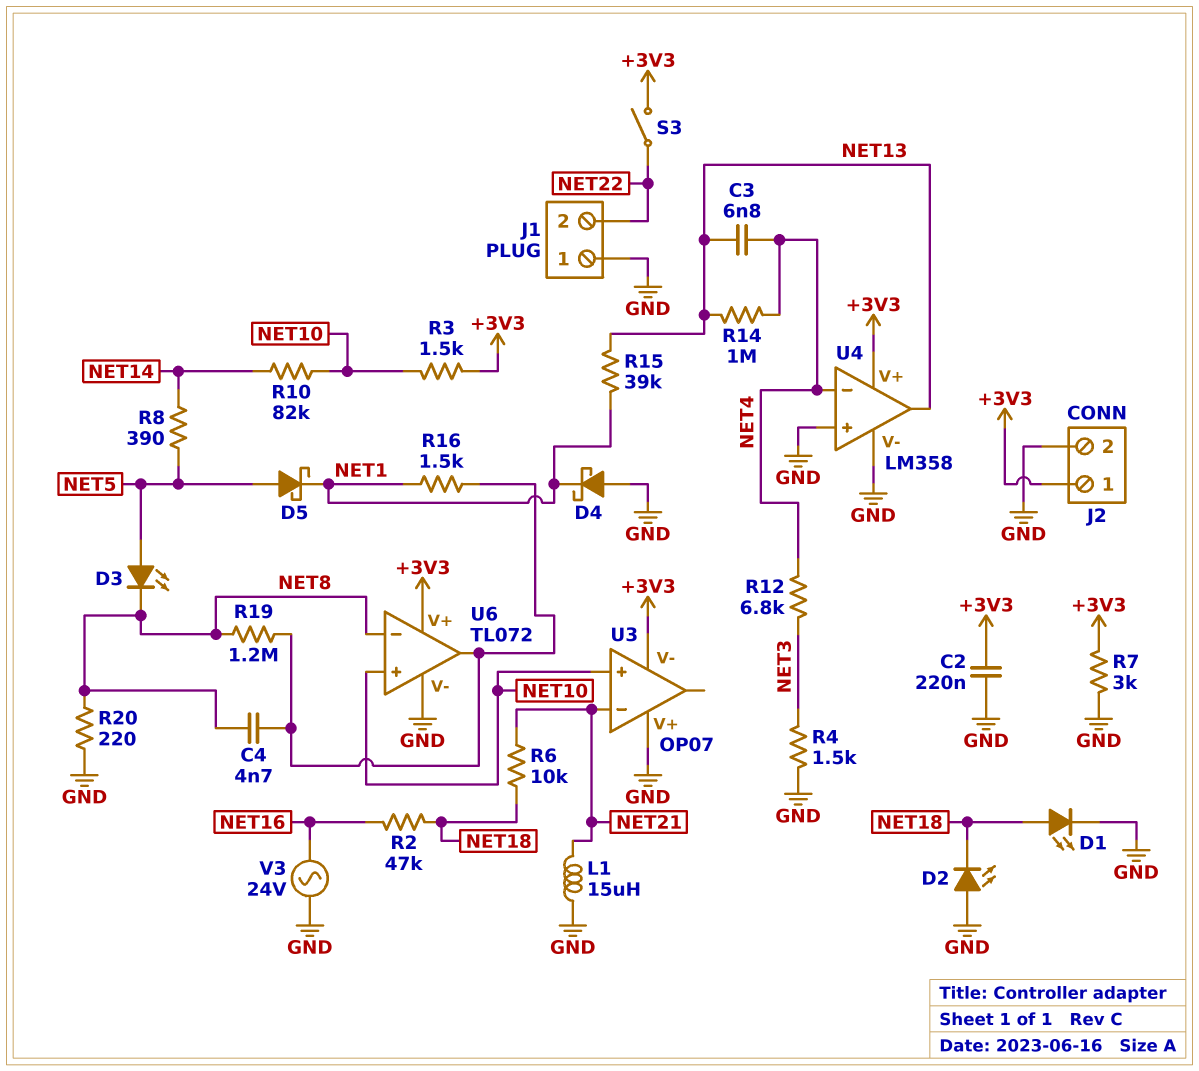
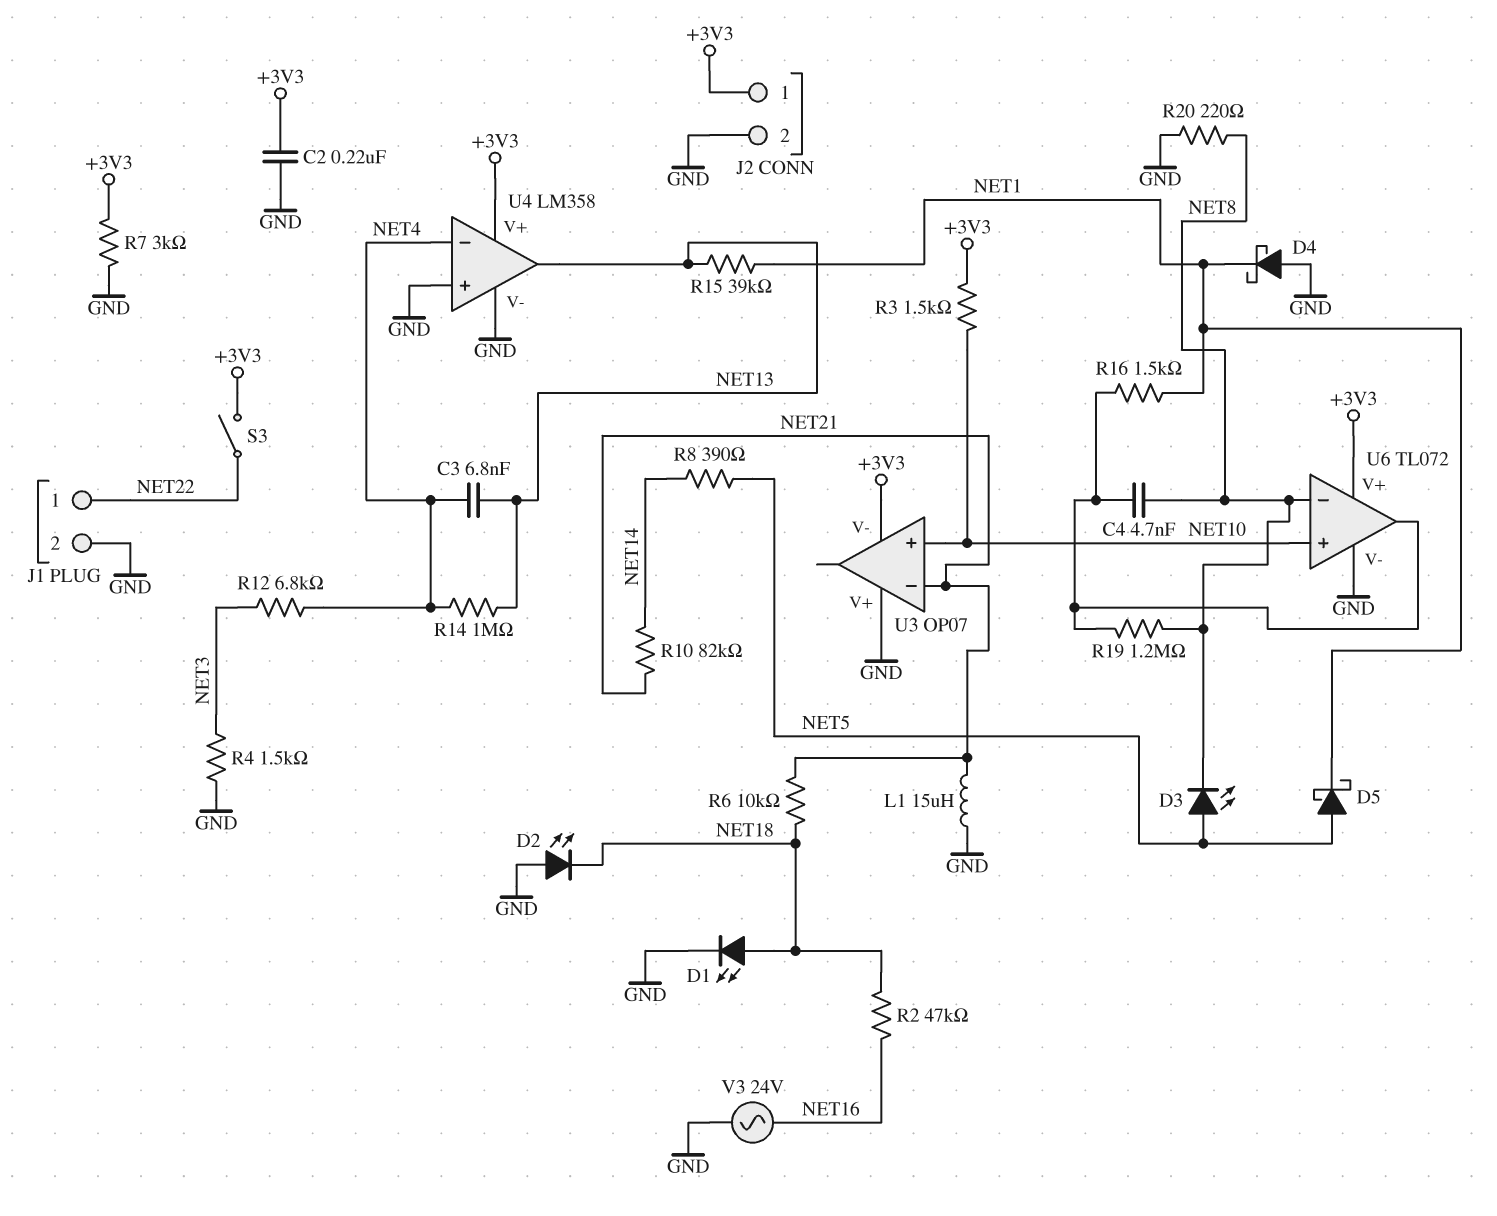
J1 pin 1: GND -> NET22
J1 pin 2: NET22 -> GND
R10: 82k (NET10, NET14) -> 82k (NET14, NET21)

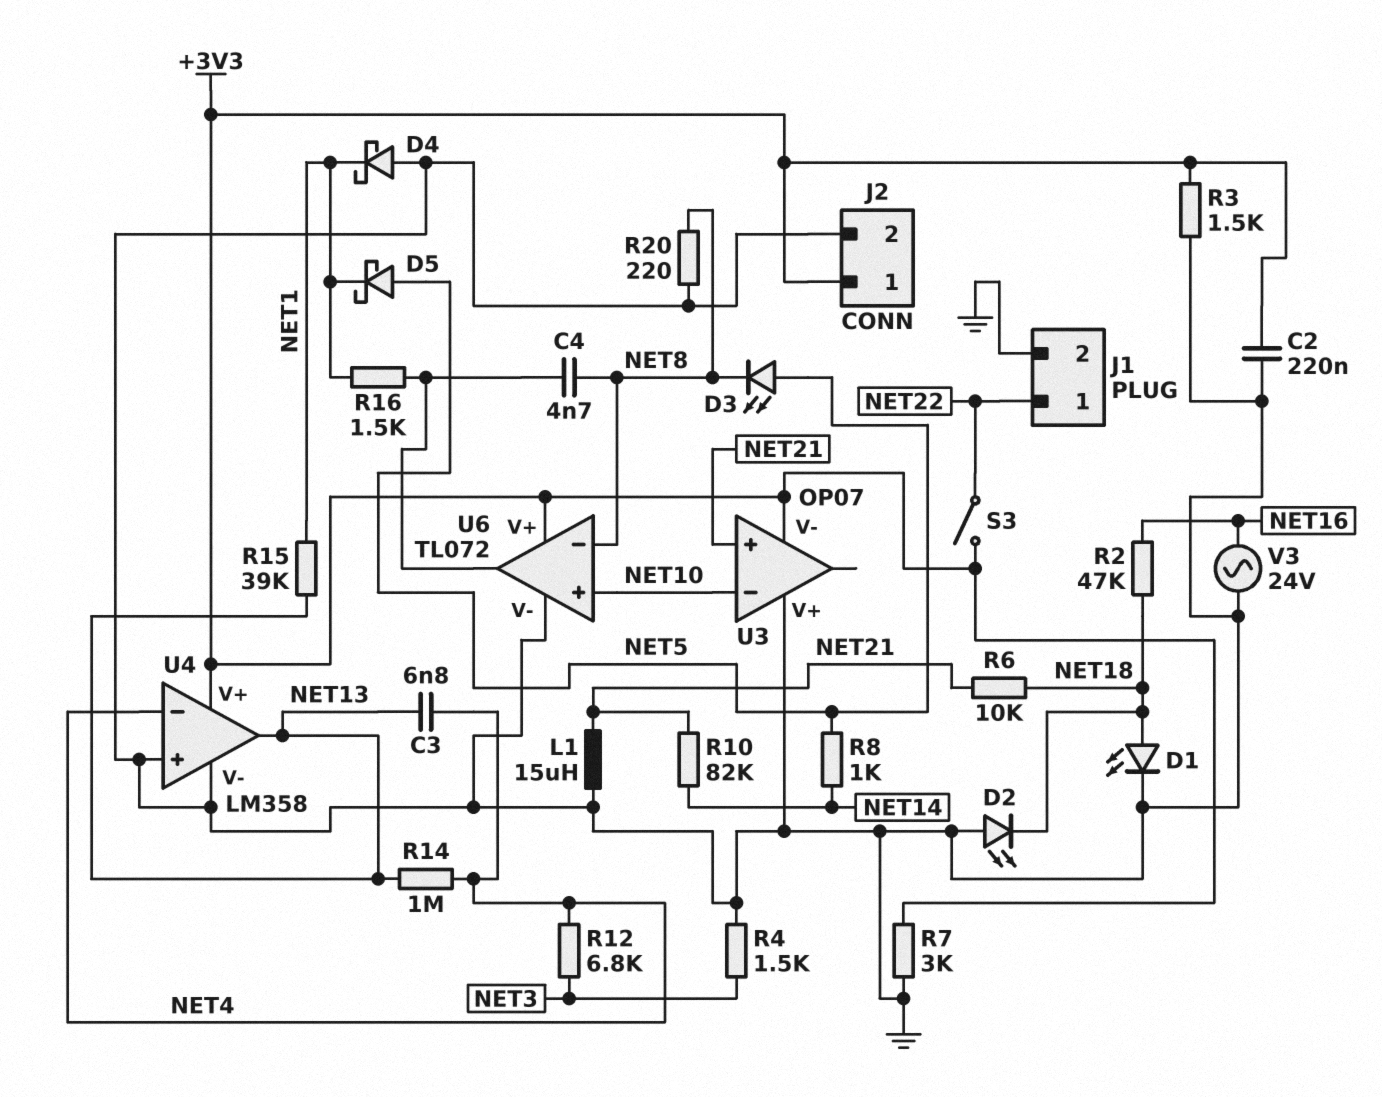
R3: 1.5k (+3V3, NET10) -> 1.5k (+3V3, GND)
R8: 390 (NET5, NET14) -> 1k (NET5, NET14)
R19: 1.2M (NET8, U6/out) -> none
U3 pin in+: NET10 -> NET21
U3 pin in-: NET21 -> NET10

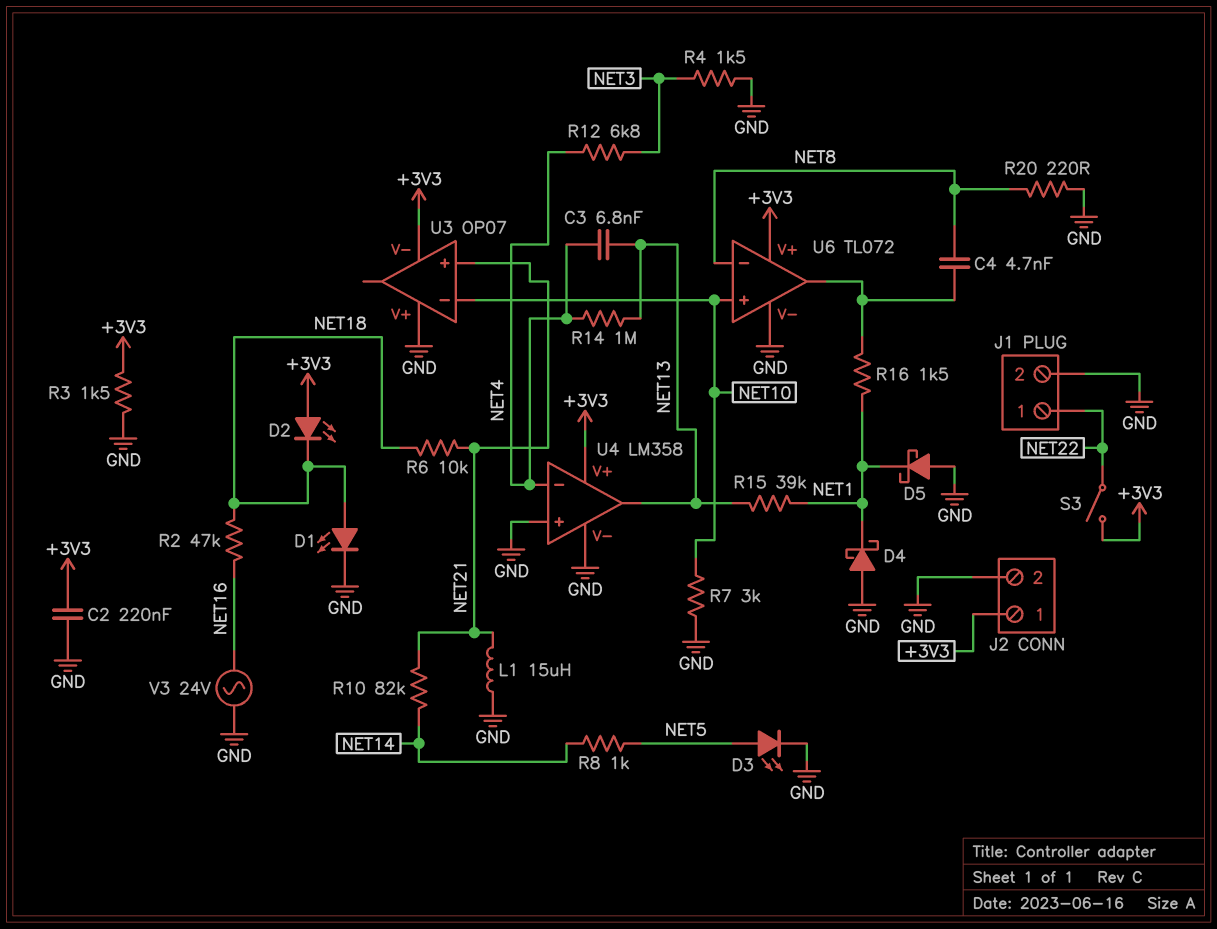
D2: LED (A GND, K NET18) -> LED (A +3V3, K NET18)
D3: LED (A NET5, K NET8) -> LED (A NET5, K GND)
D5: schottky (A NET5, K NET1) -> schottky (A GND, K NET1)
R7: 3k (+3V3, GND) -> 3k (GND, NET10)

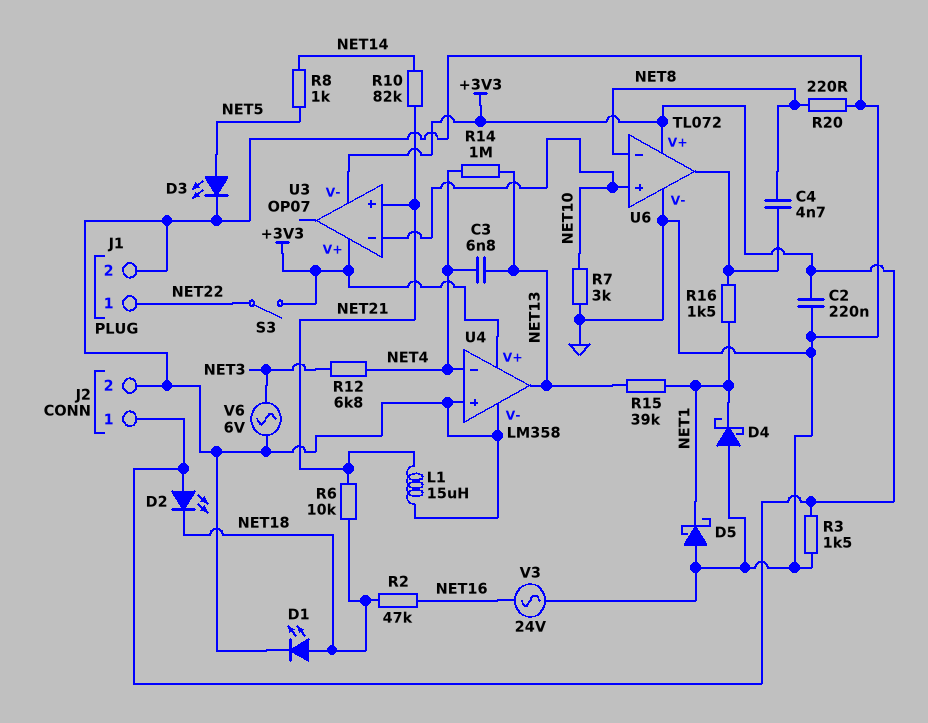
R4: 1.5k (GND, NET3) -> none
U3 pin V+: GND -> +3V3
V6: none -> AC 6V (GND, NET3)

